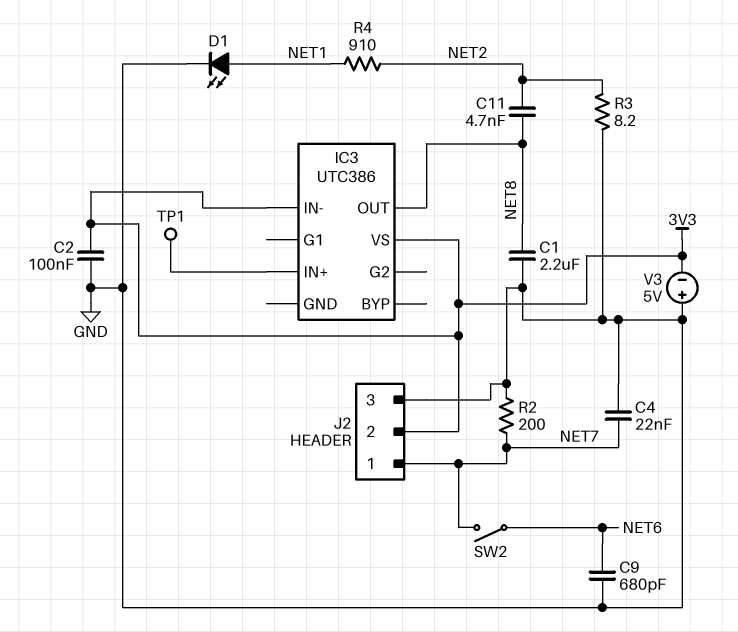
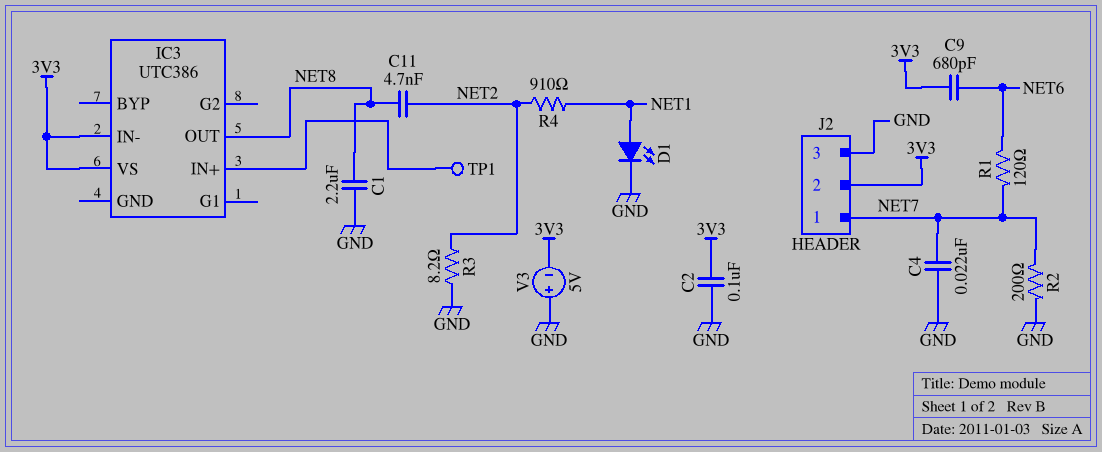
C9: 680pF (GND, NET6) -> 680pF (3V3, NET6)
R1: none -> 120 (NET6, NET7)
SW2: switch (NET6, NET7) -> none

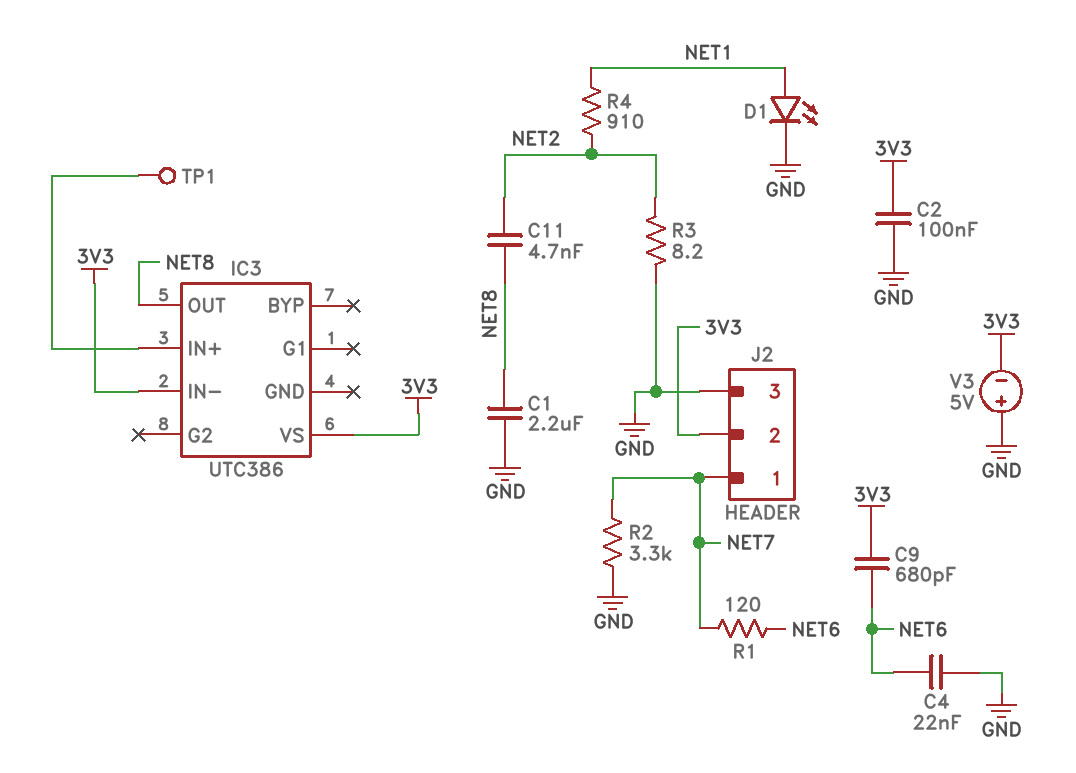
C4: 22nF (GND, NET7) -> 22nF (GND, NET6)
R2: 200 (GND, NET7) -> 3.3k (GND, NET7)

